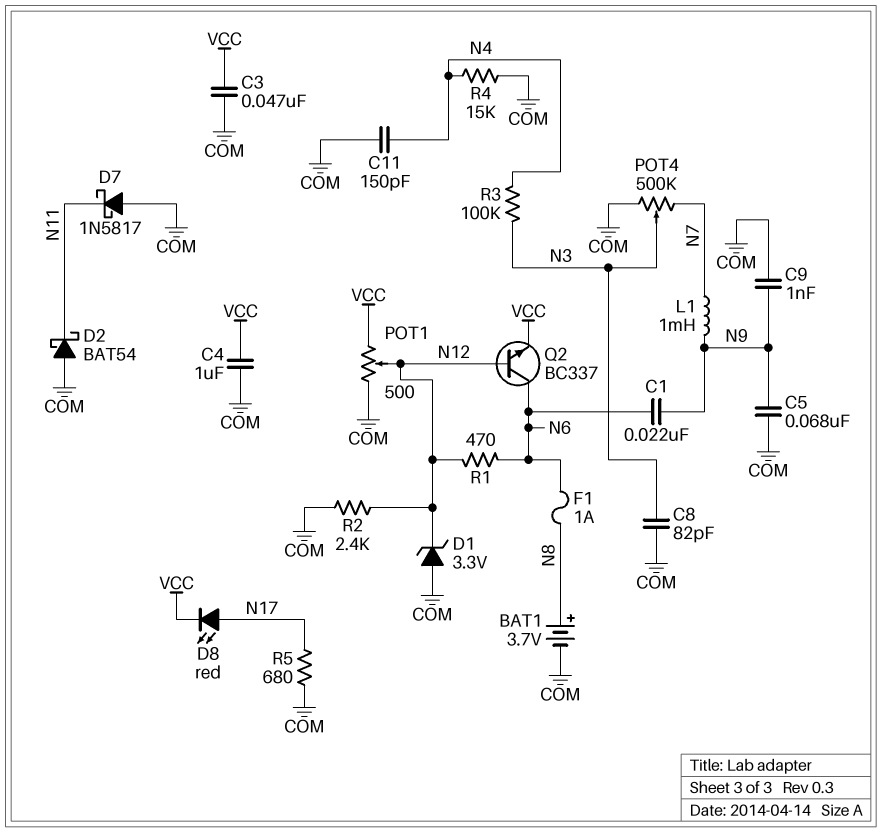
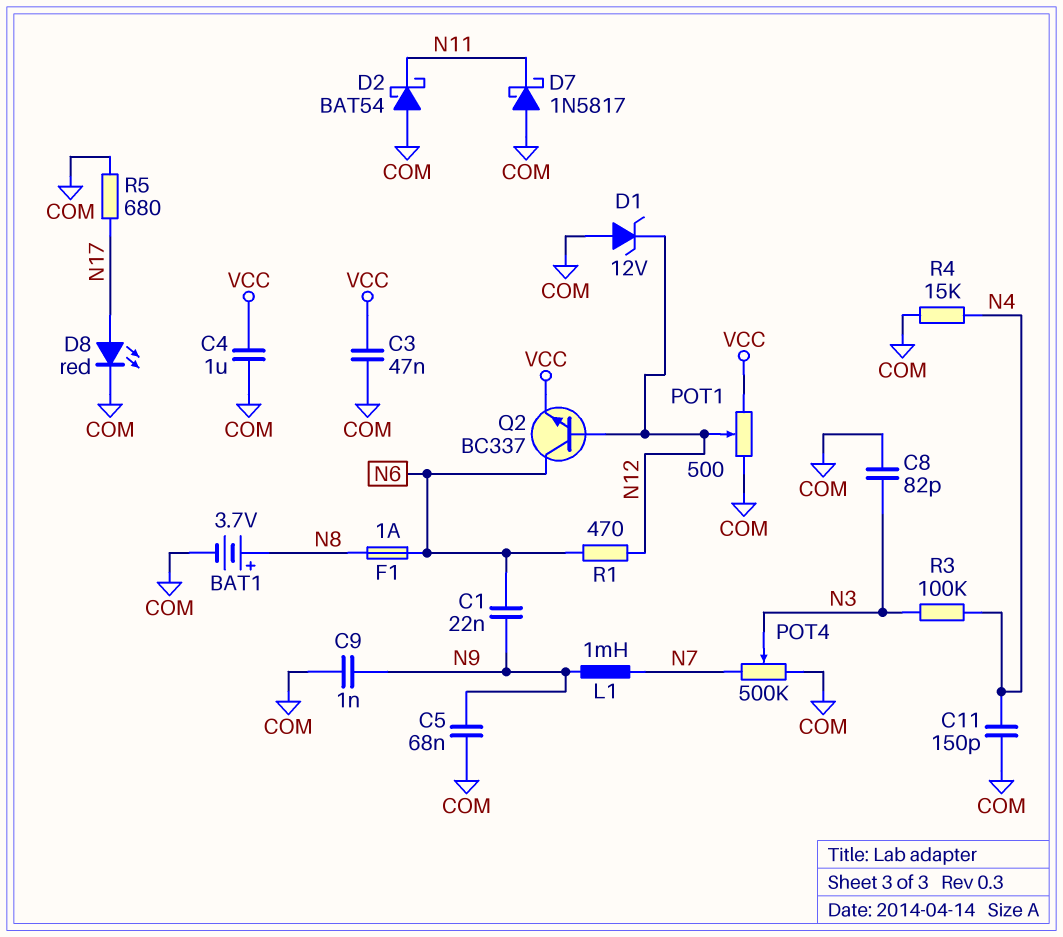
D1: zener 3.3V (A COM, K N12) -> zener 12V (A COM, K N12)
D8: LED red (A N17, K VCC) -> LED red (A N17, K COM)
R2: 2.4k (COM, N12) -> none

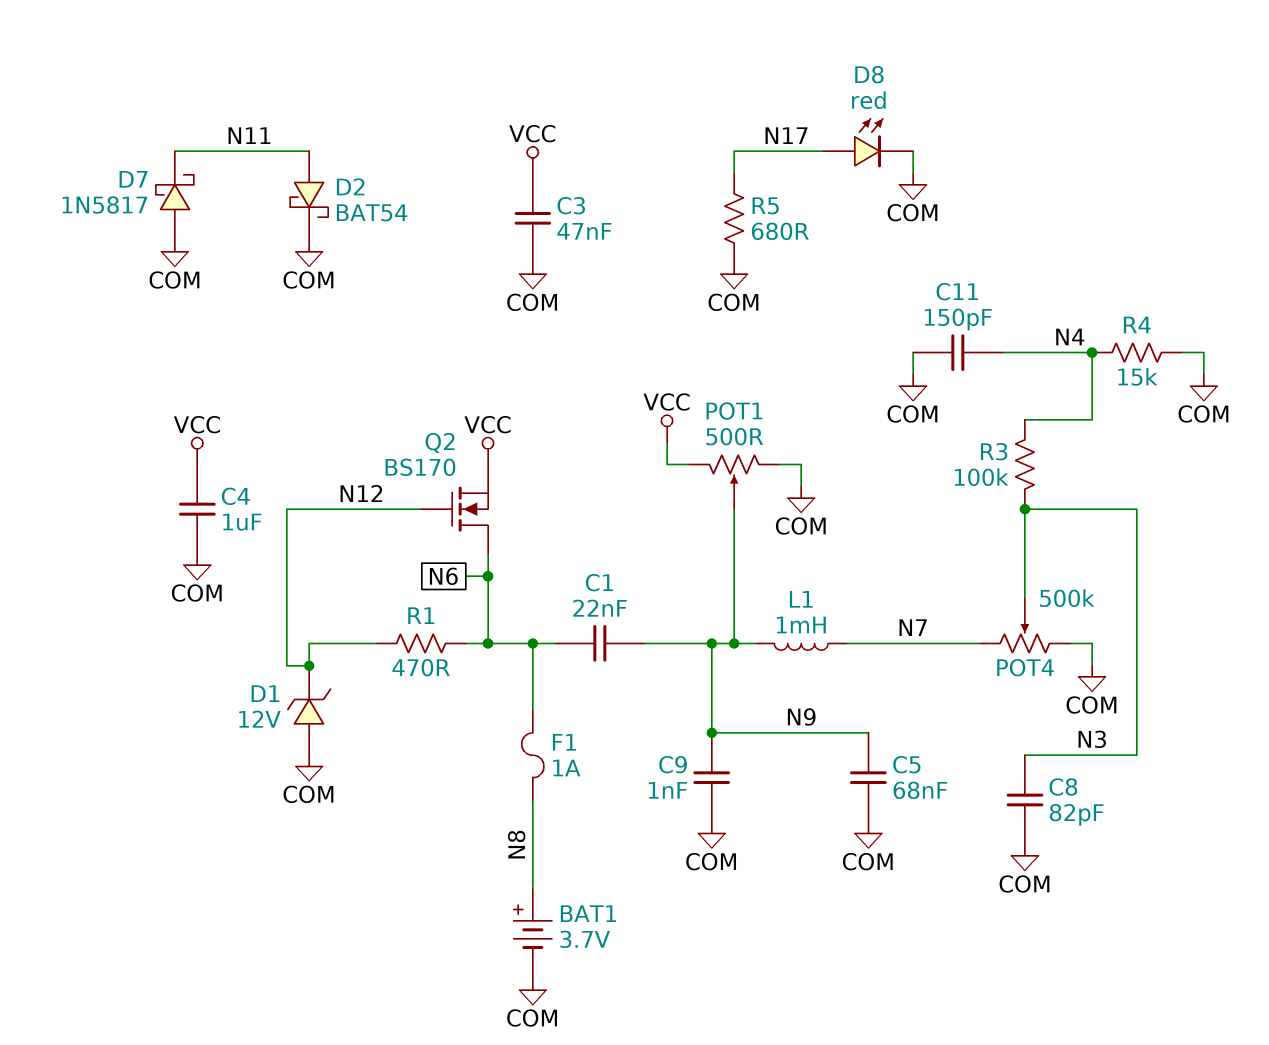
D2: schottky BAT54 (A COM, K N11) -> schottky BAT54 (A N11, K COM)
POT1: 500 (COM, VCC, wiper N12) -> 500 (COM, VCC, wiper N9)
Q2: NPN BC337 (B N12, C N6, E VCC) -> NMOS BS170 (G N12, D N6, S VCC)

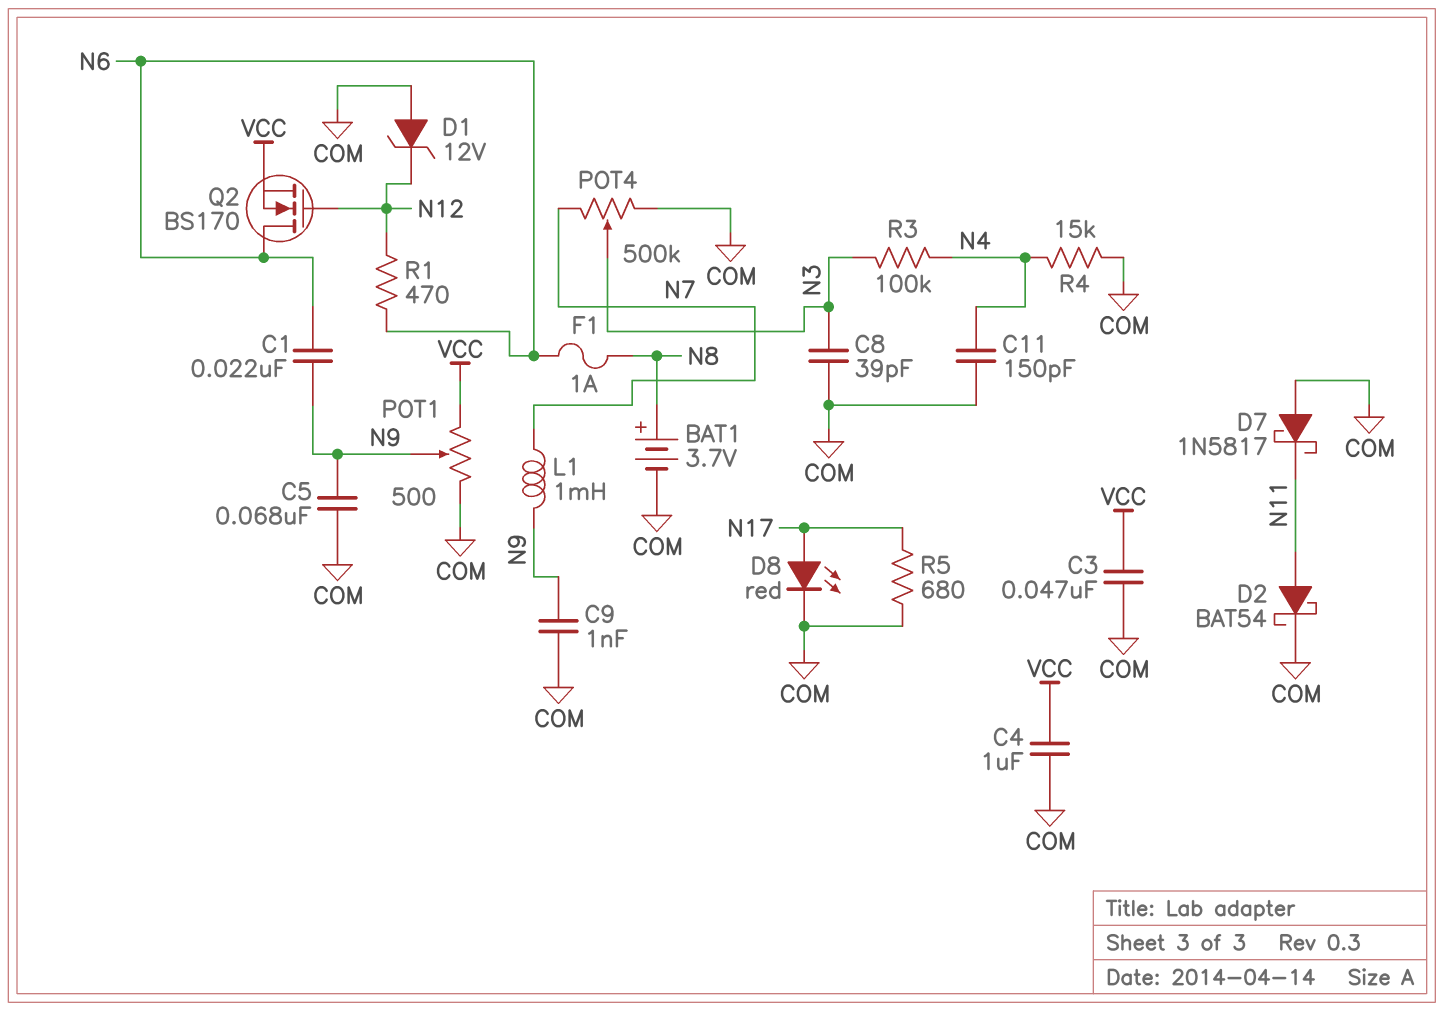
C8: 82pF (COM, N3) -> 39pF (COM, N3)

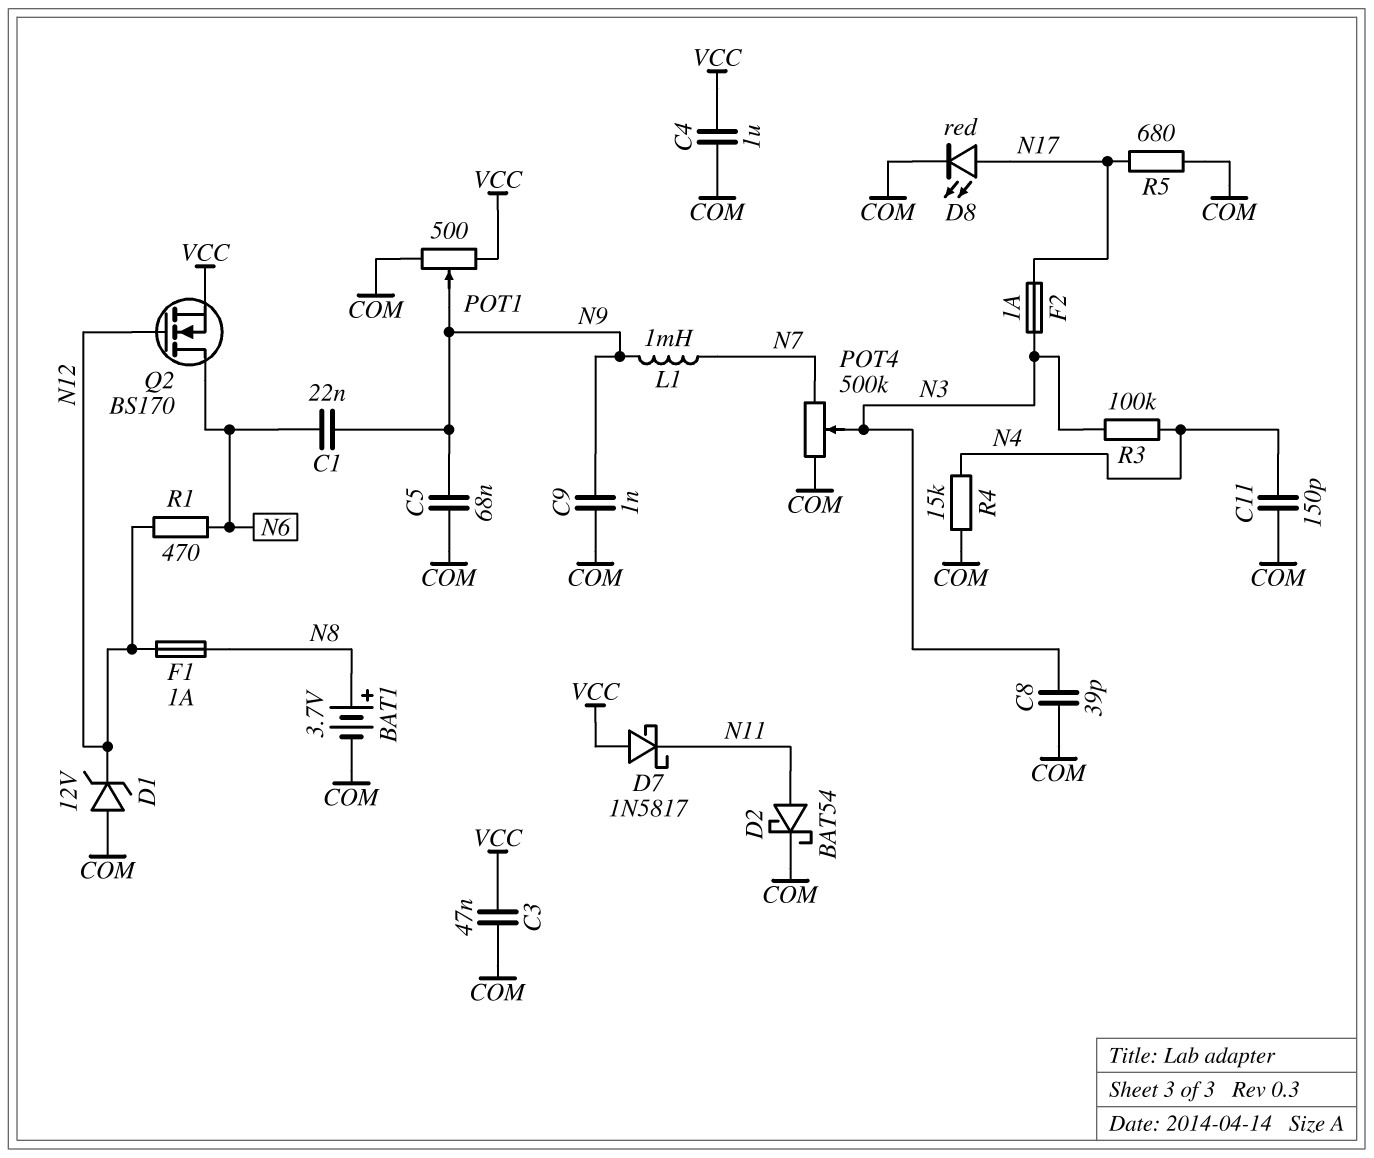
D7: schottky 1N5817 (A COM, K N11) -> schottky 1N5817 (A VCC, K N11)
F1: 1A (N6, N8) -> 1A (N8, N12)
F2: none -> 1A (N3, N17)

